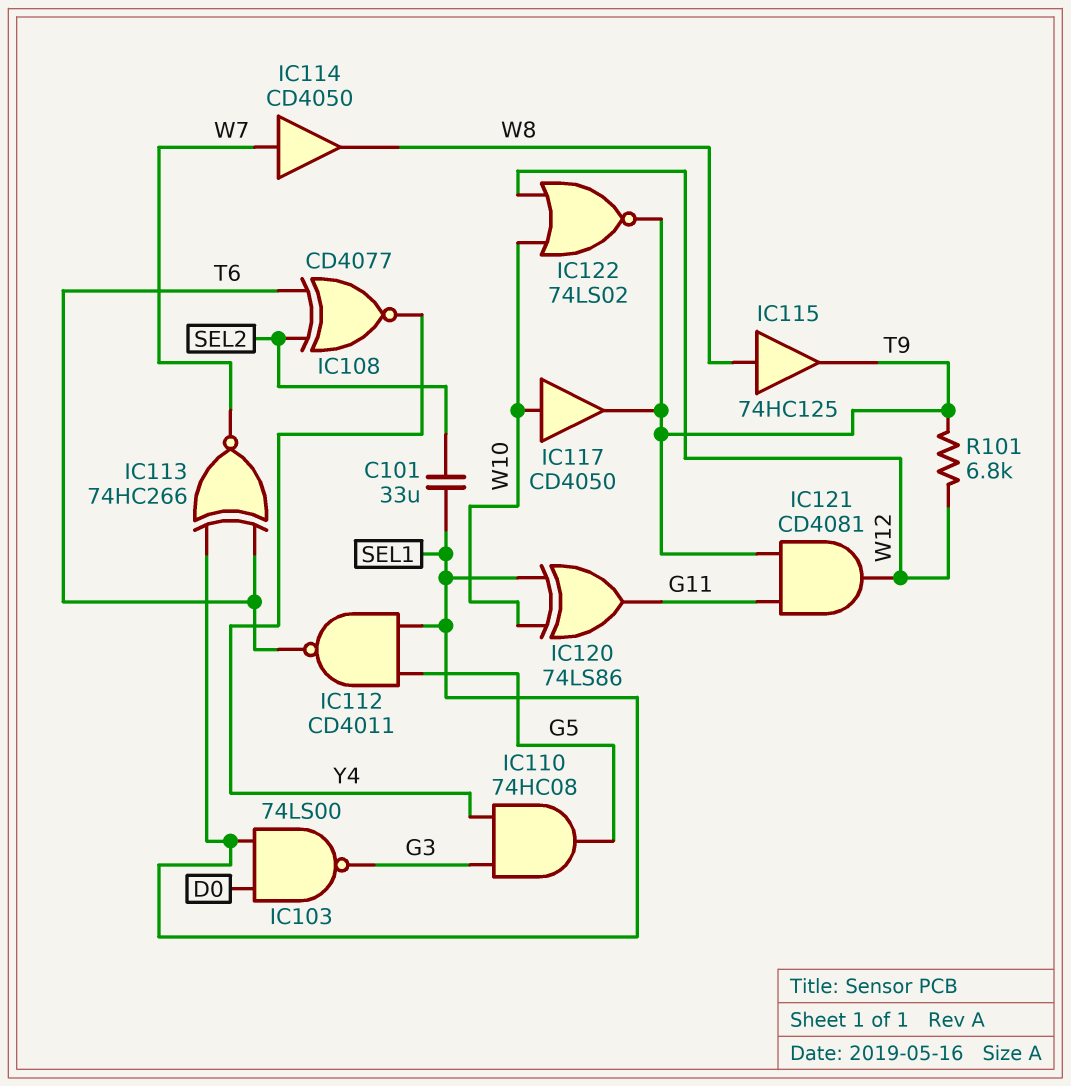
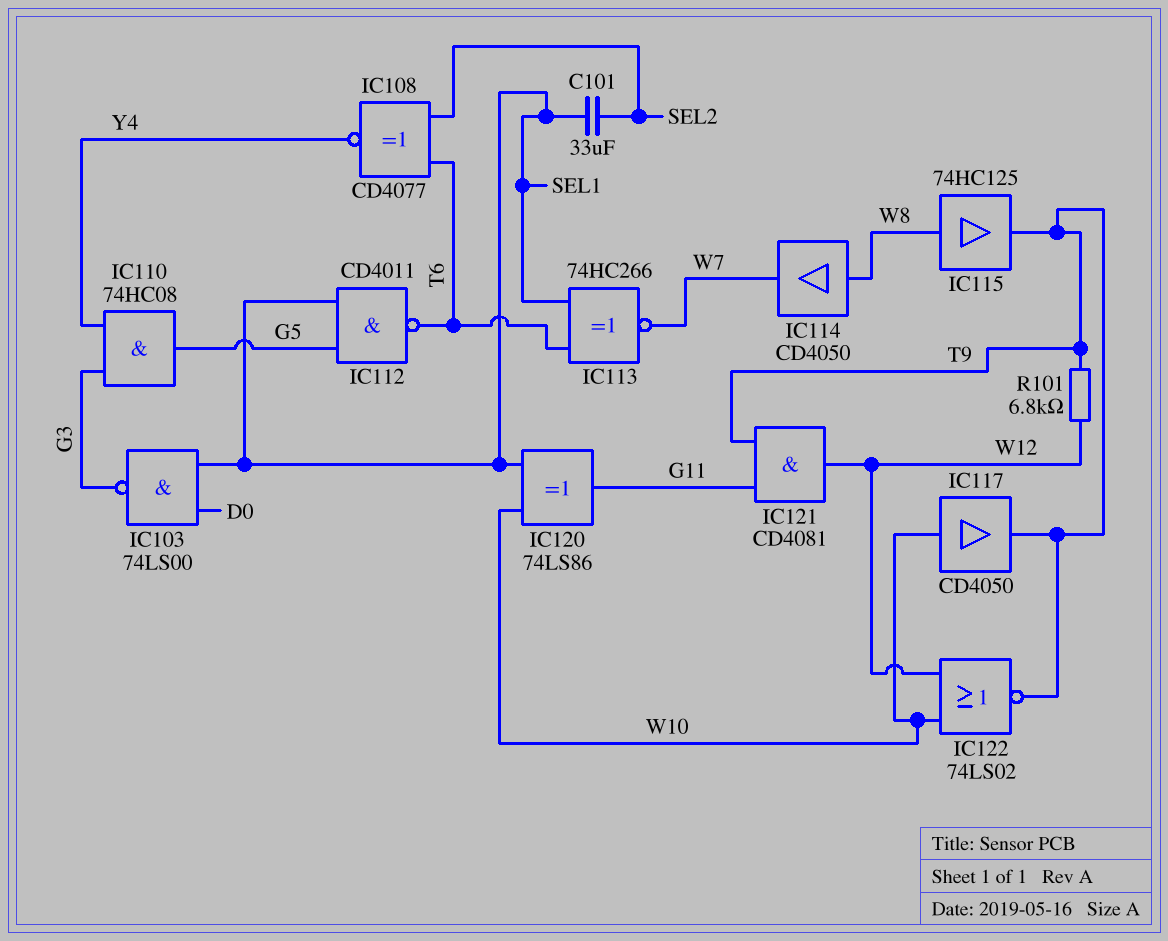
IC114: buffer CD4050 (in W7, out W8) -> buffer CD4050 (in W8, out W7)

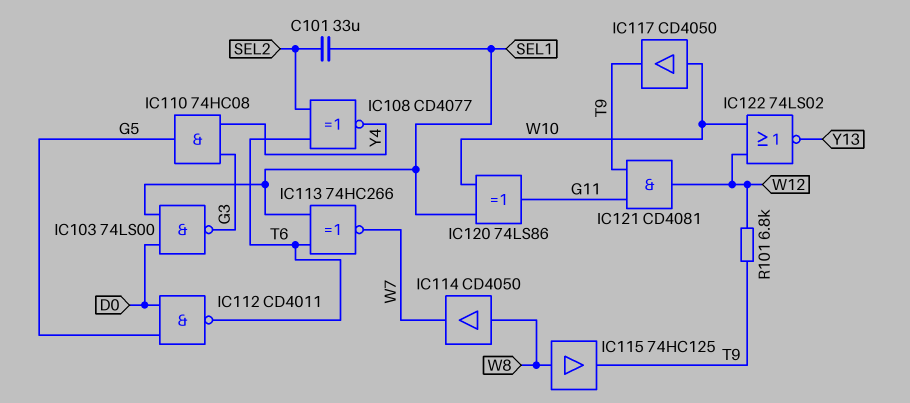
IC112: NAND CD4011 (in G5, in SEL1, out T6) -> NAND CD4011 (in D0, in G5, out T6)
IC122: NOR 74LS02 (in W10, in W12, out T9) -> NOR 74LS02 (in W10, in W12, out Y13)

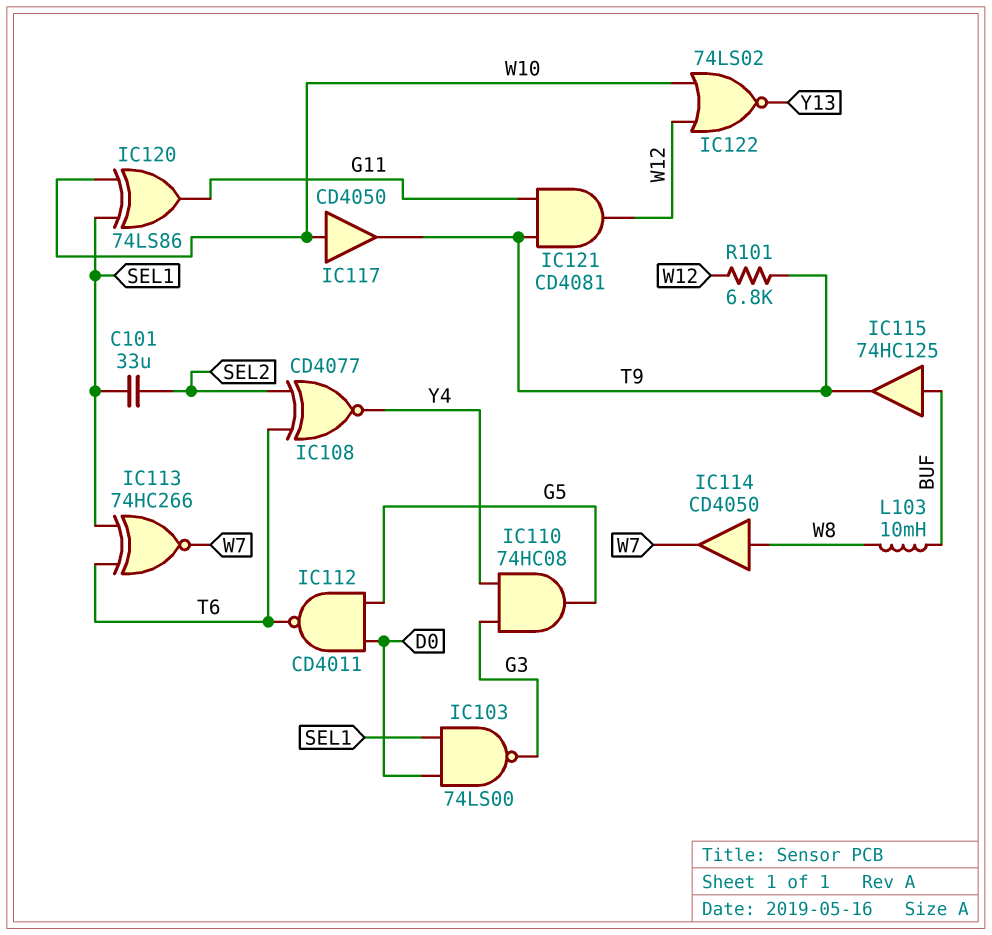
IC115: buffer 74HC125 (in W8, out T9) -> buffer 74HC125 (in BUF, out T9)
L103: none -> 10mH (BUF, W8)

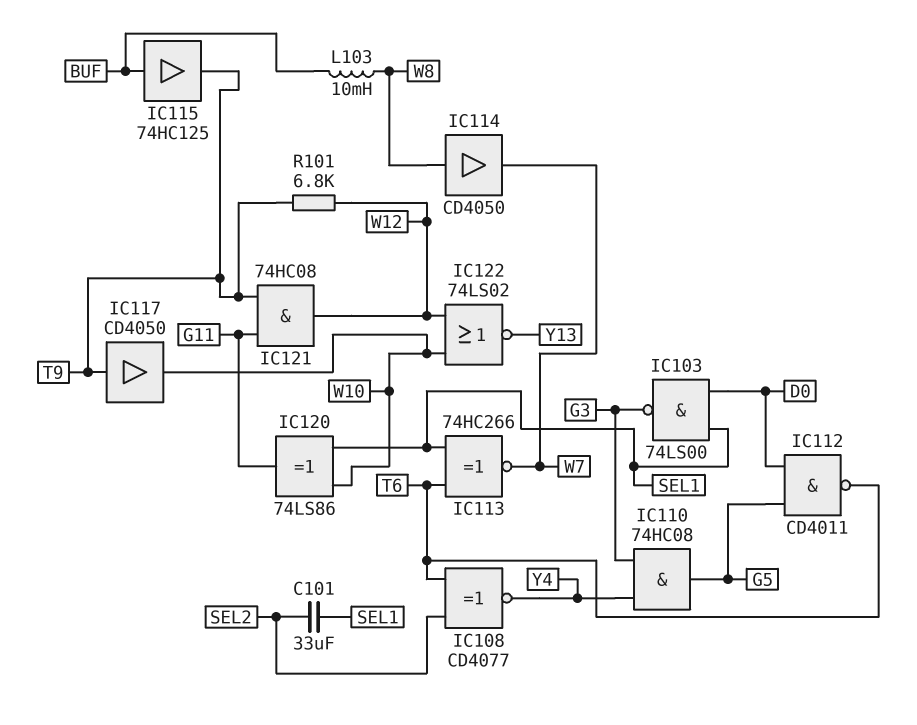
IC117: buffer CD4050 (in W10, out T9) -> buffer CD4050 (in T9, out W10)
IC121: AND CD4081 (in G11, in T9, out W12) -> AND 74HC08 (in G11, in T9, out W12)

